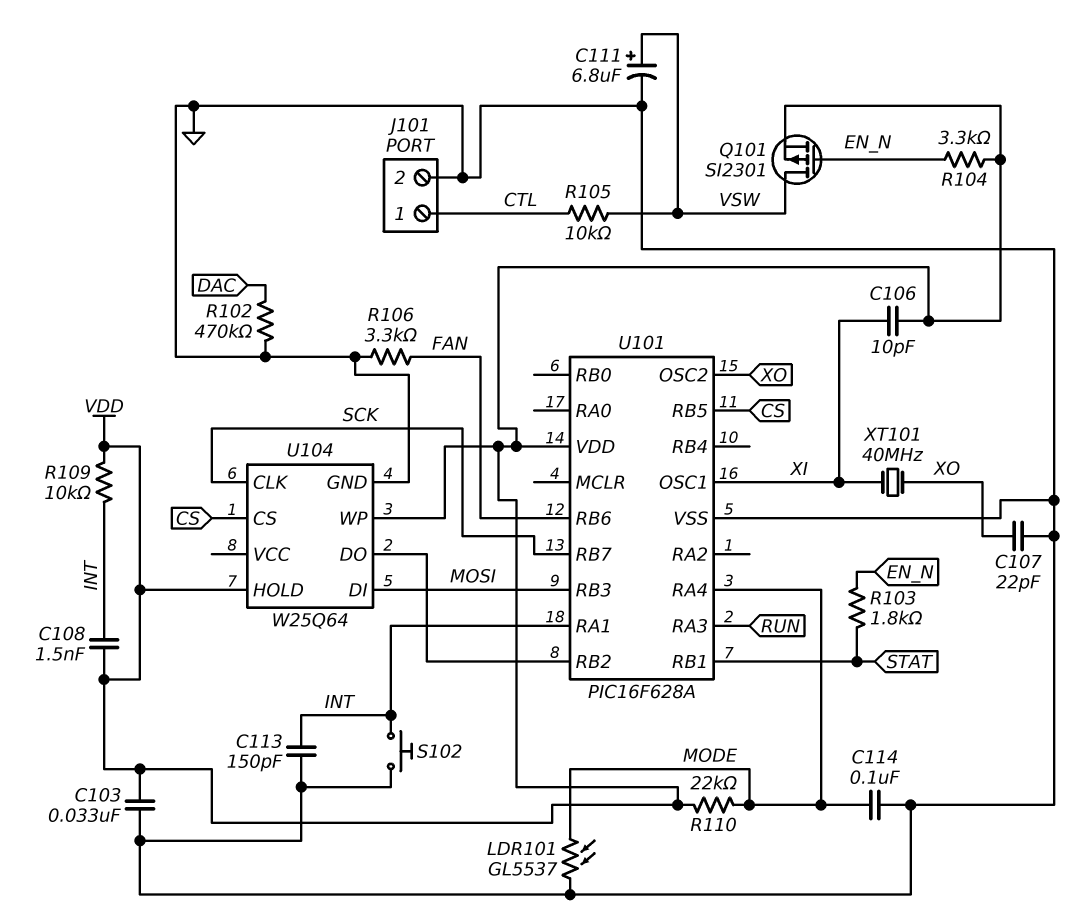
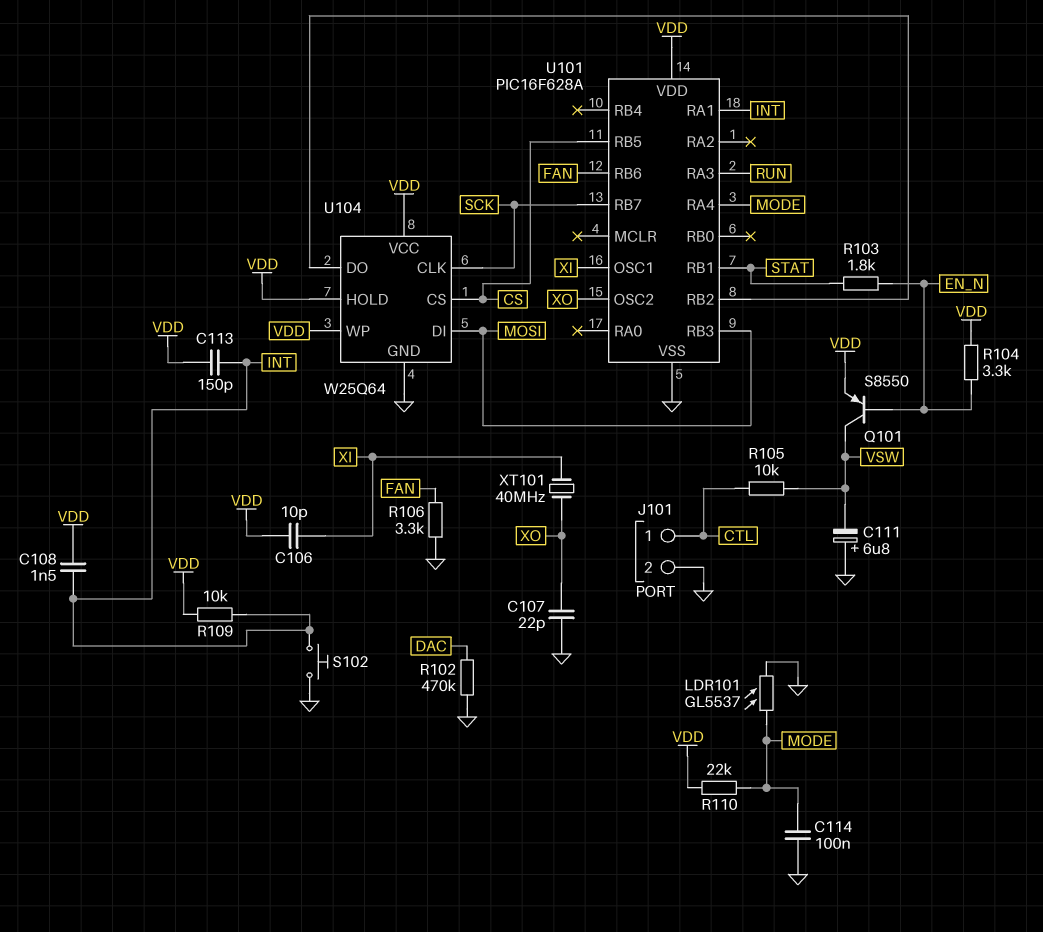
C103: 33nF (GND, VDD) -> none
C111: 6.8uF (plus VSW, minus GND) -> 6.8uF (plus GND, minus VSW)
C113: 150pF (GND, INT) -> 150pF (INT, VDD)
Q101: PMOS SI2301 (G EN_N, D VSW, S VDD) -> PNP S8550 (B EN_N, C VSW, E VDD)
U104 pin VCC: none -> VDD

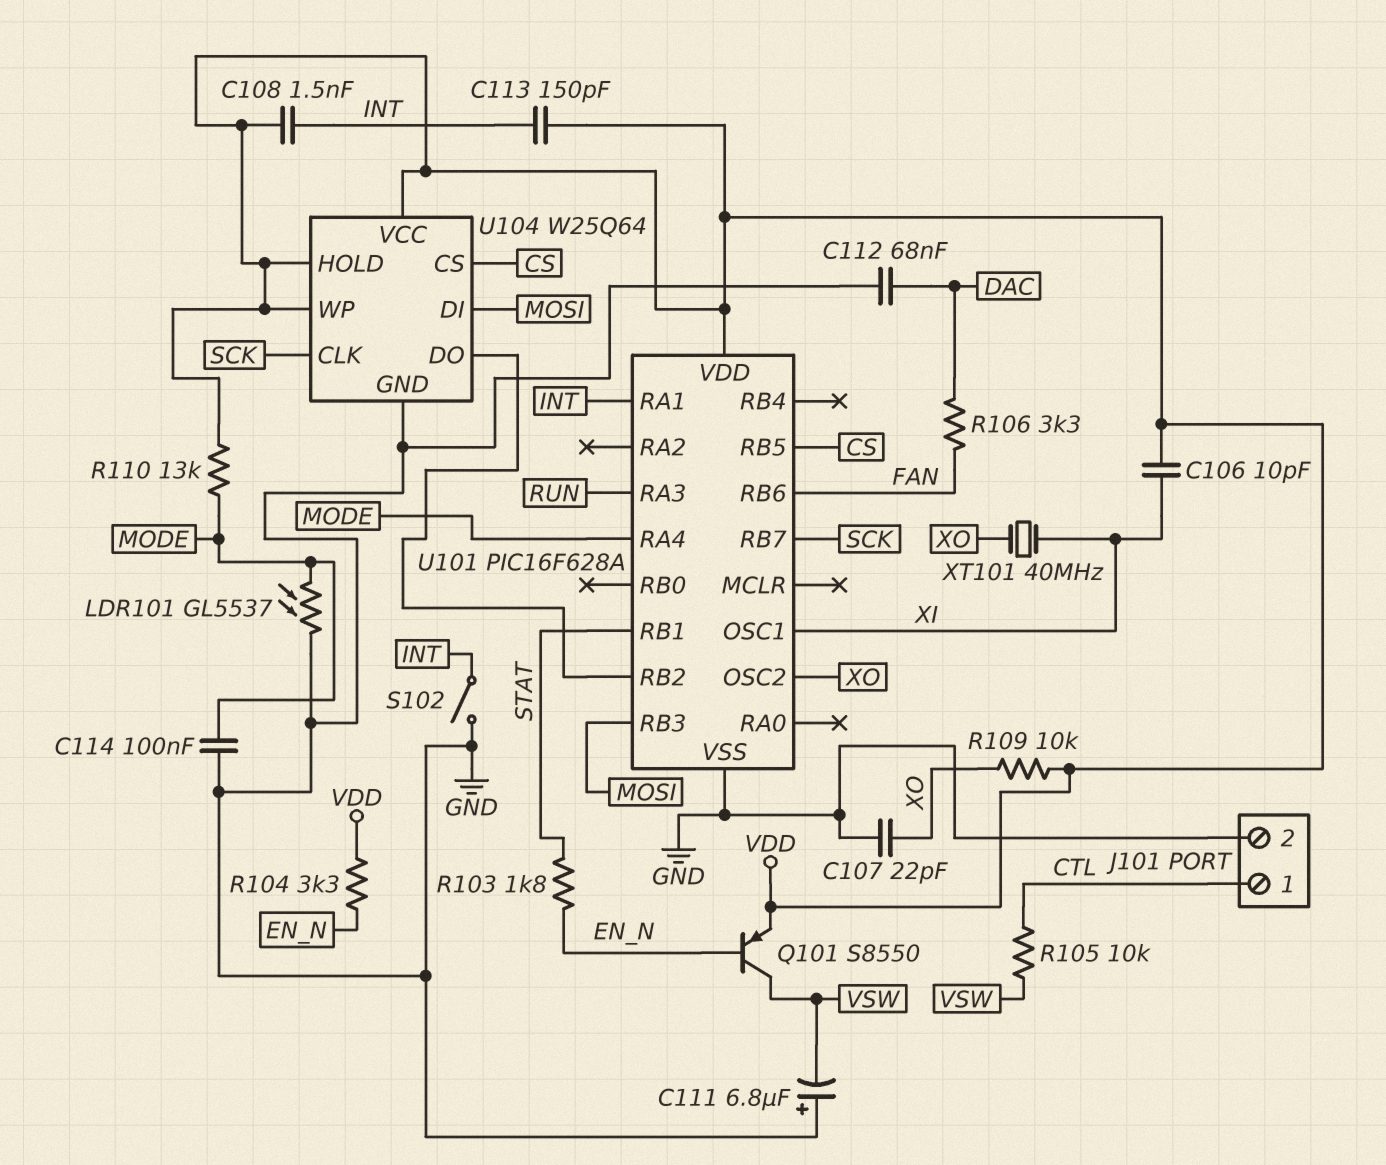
C112: none -> 68nF (DAC, GND)
R102: 470k (DAC, GND) -> none
R106: 3.3k (FAN, GND) -> 3.3k (DAC, FAN)
R109: 10k (INT, VDD) -> 10k (VDD, XO)
R110: 22k (MODE, VDD) -> 13k (MODE, VDD)
S102: button (GND, INT) -> switch (GND, INT)

